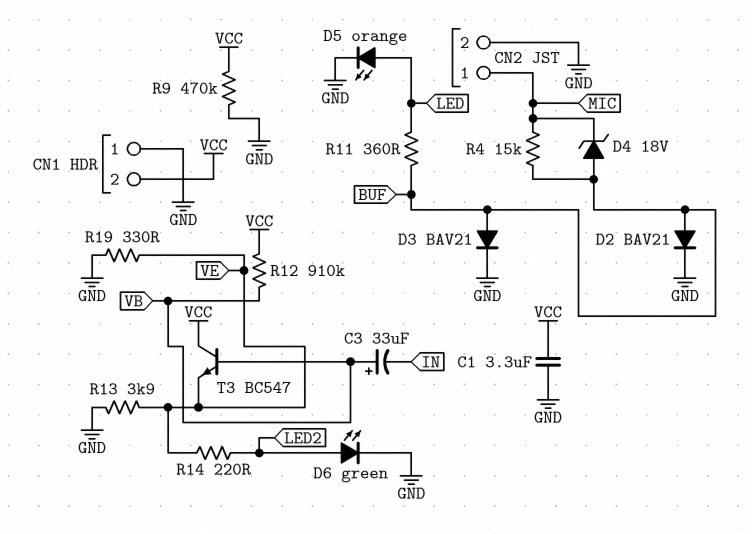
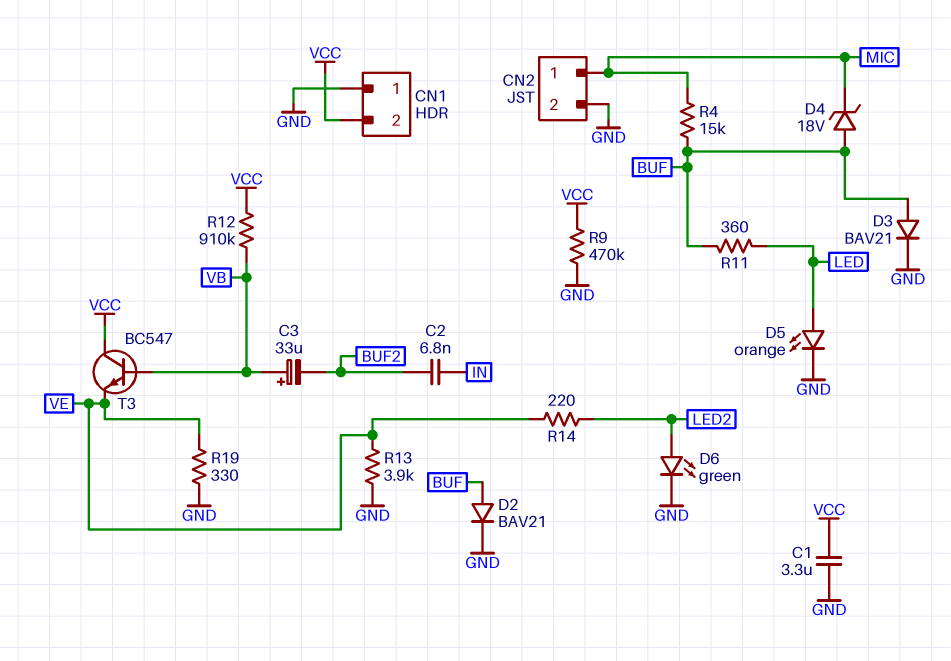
C2: none -> 6.8nF (BUF2, IN)
C3: 33uF (plus VB, minus IN) -> 33uF (plus VB, minus BUF2)

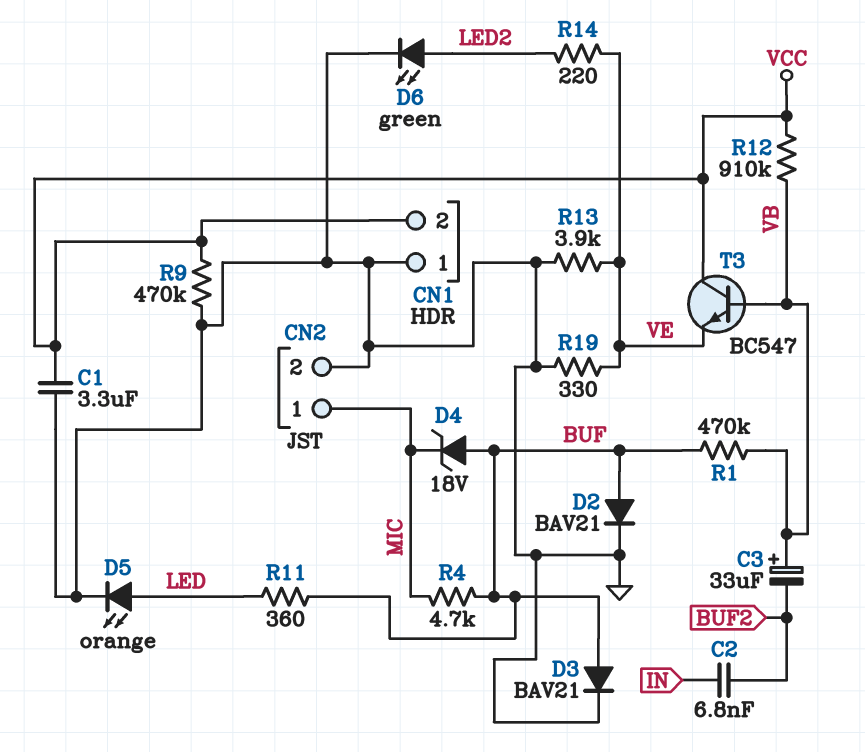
R1: none -> 470k (BUF, VB)
R4: 15k (BUF, MIC) -> 4.7k (BUF, MIC)

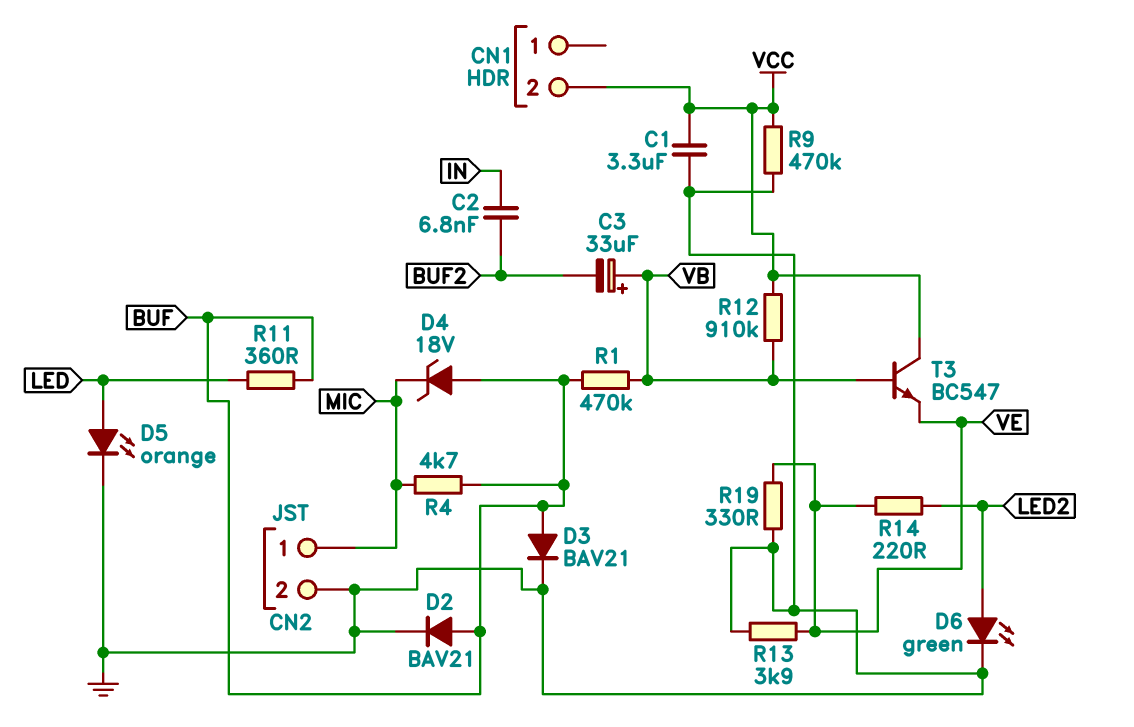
CN1 pin 1: GND -> none

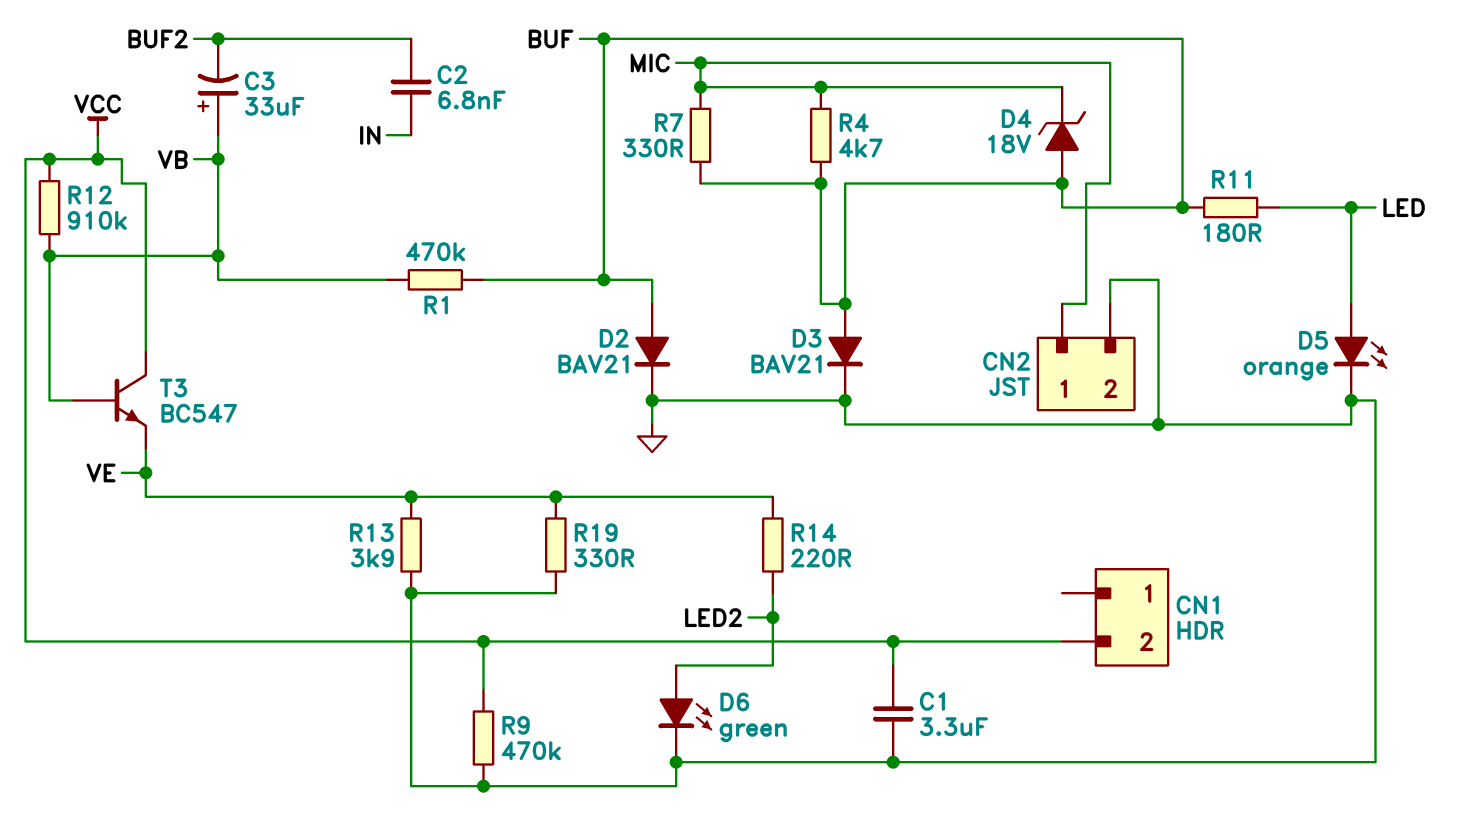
R7: none -> 330 (BUF, MIC)
R11: 360 (BUF, LED) -> 180 (BUF, LED)

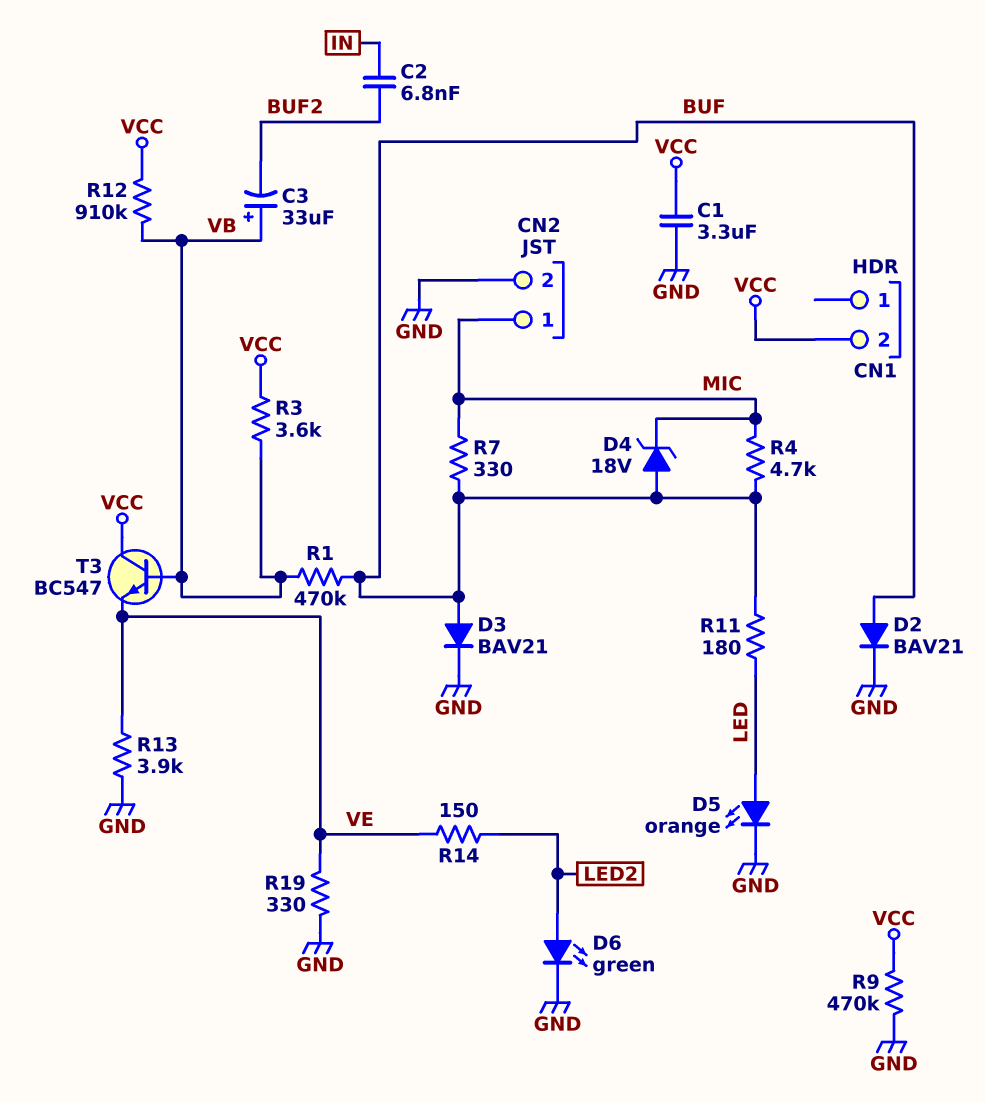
R3: none -> 3.6k (VB, VCC)
R14: 220 (LED2, VE) -> 150 (LED2, VE)

